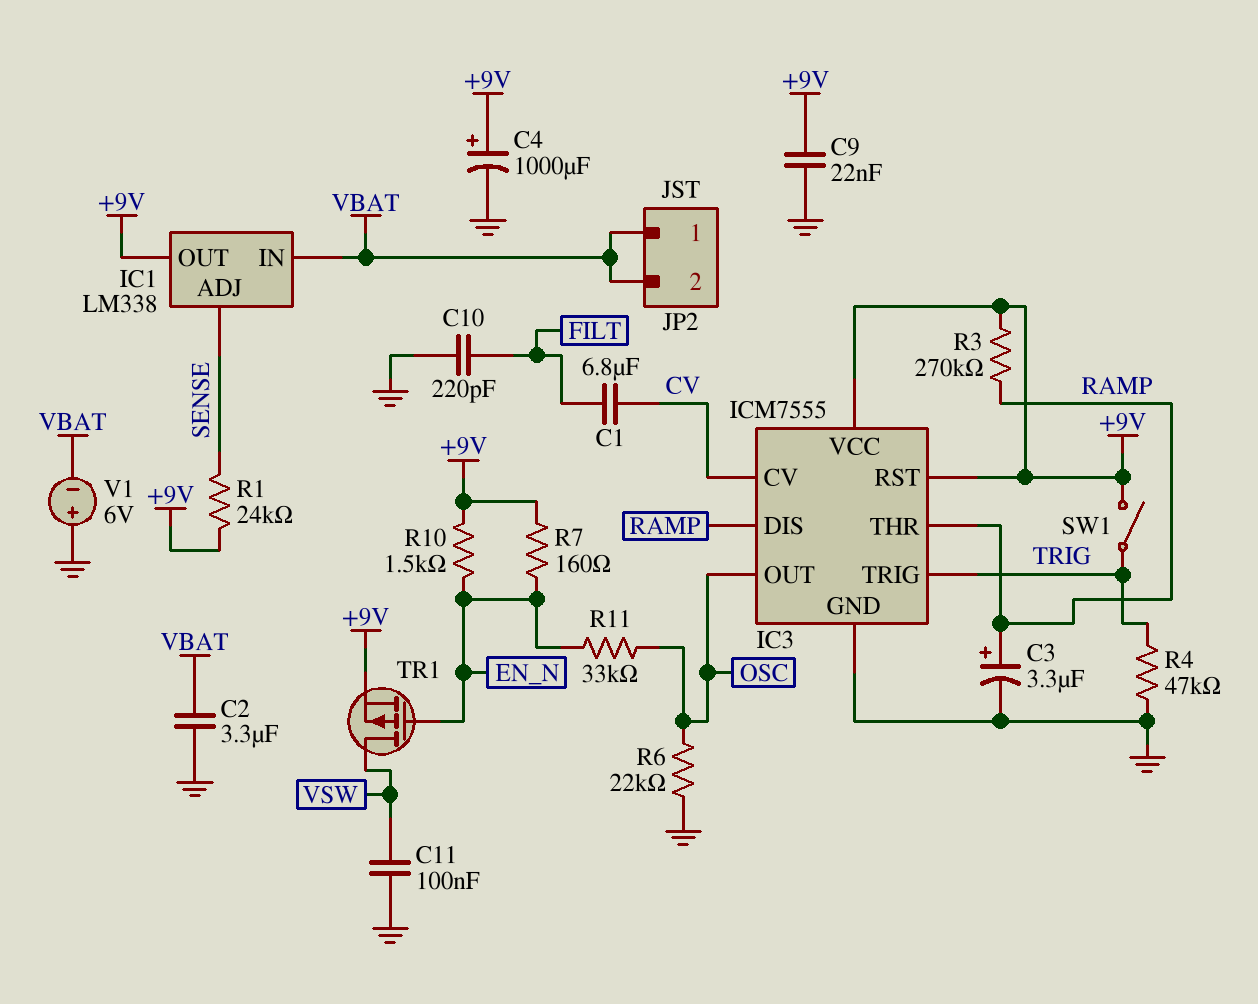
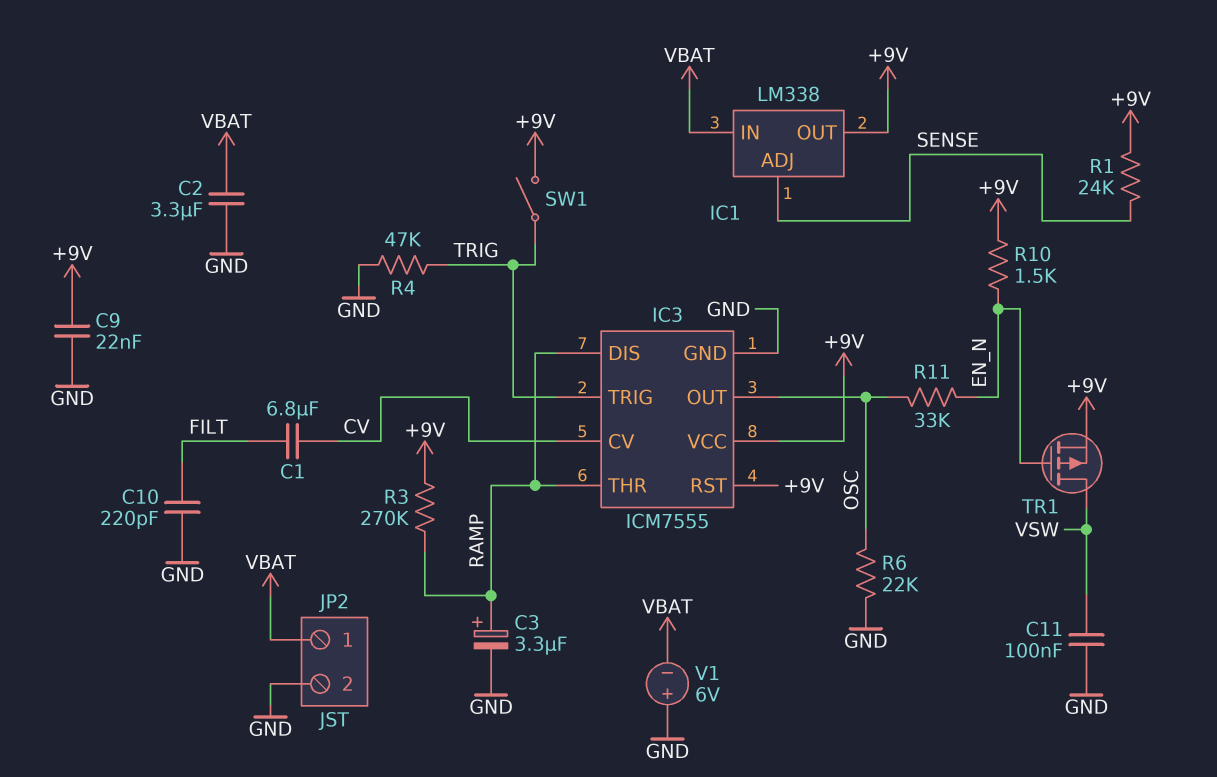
C4: 1000uF (plus +9V, minus GND) -> none
JP2 pin 2: VBAT -> GND
R7: 160 (+9V, EN_N) -> none

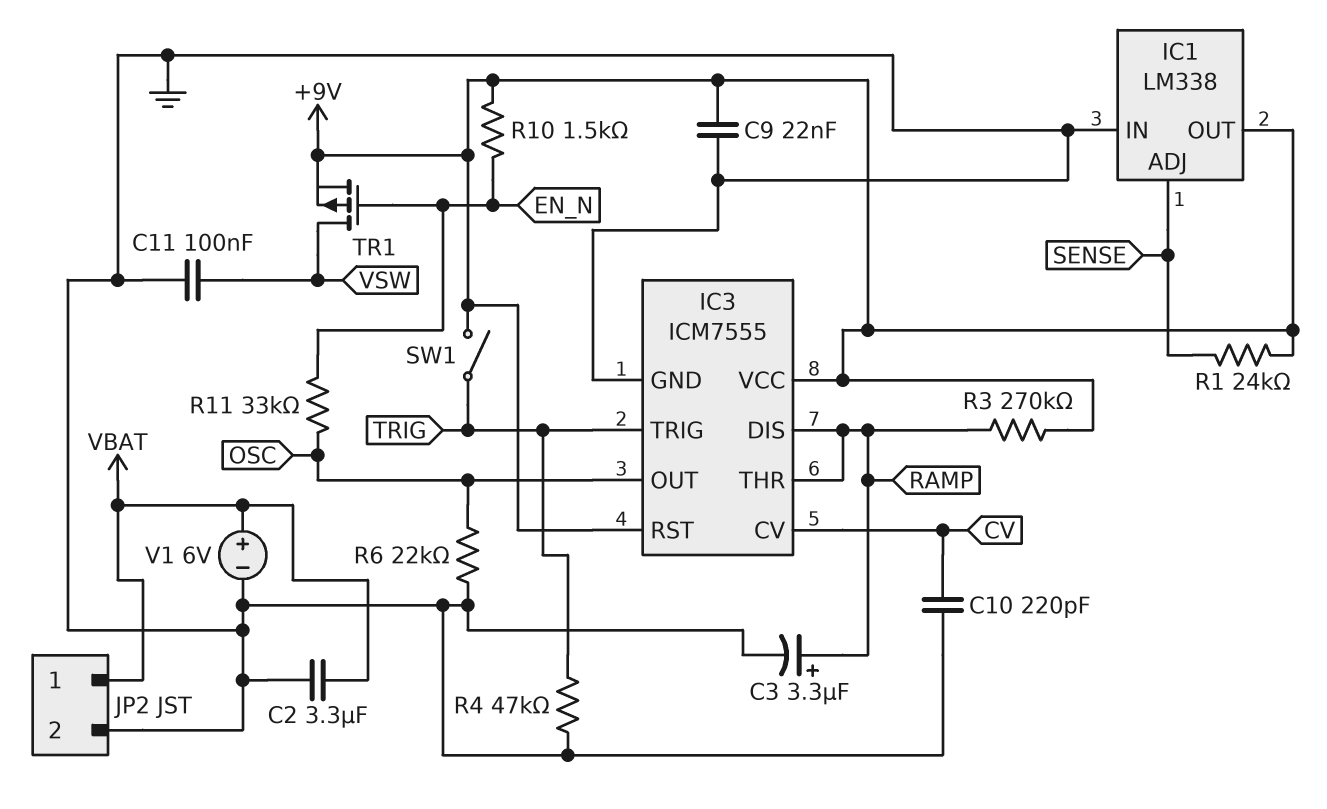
C1: 6.8uF (CV, FILT) -> none
C10: 220pF (FILT, GND) -> 220pF (CV, GND)
IC1 pin IN: VBAT -> GND
V1: 6V (plus GND, minus VBAT) -> 6V (plus VBAT, minus GND)

